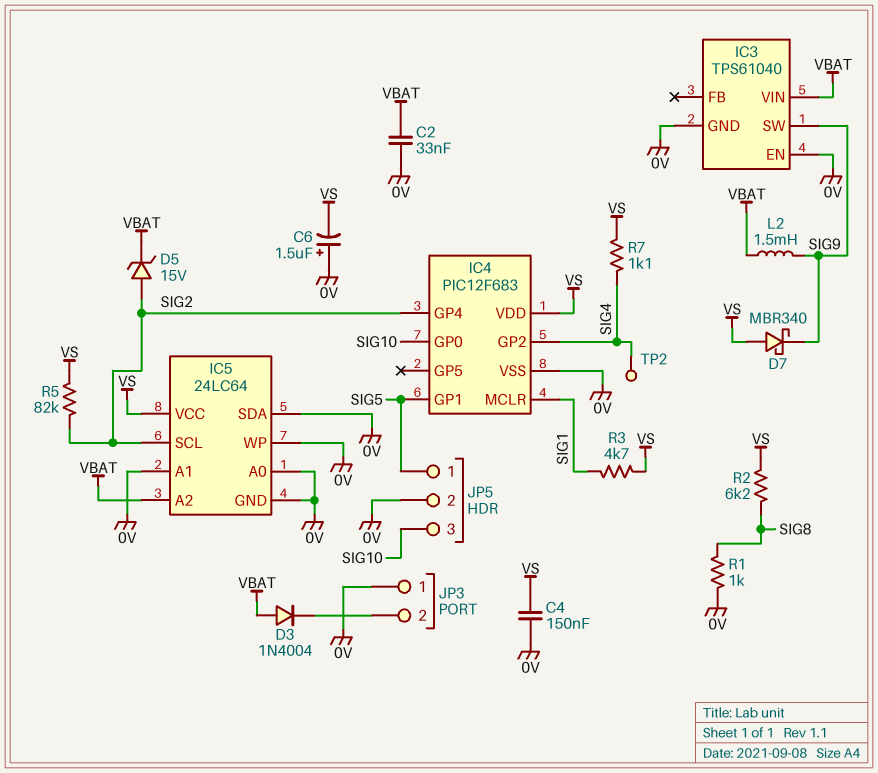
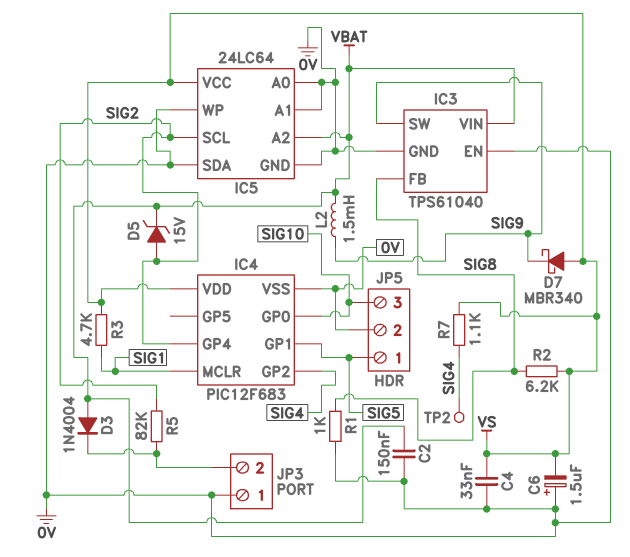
C2: 33nF (0V, VBAT) -> 150nF (0V, VBAT)
C4: 150nF (0V, VS) -> 33nF (0V, VS)
IC3 pin FB: none -> SIG8
R5: 82k (SIG2, VS) -> 82k (JP3/2, SIG2)

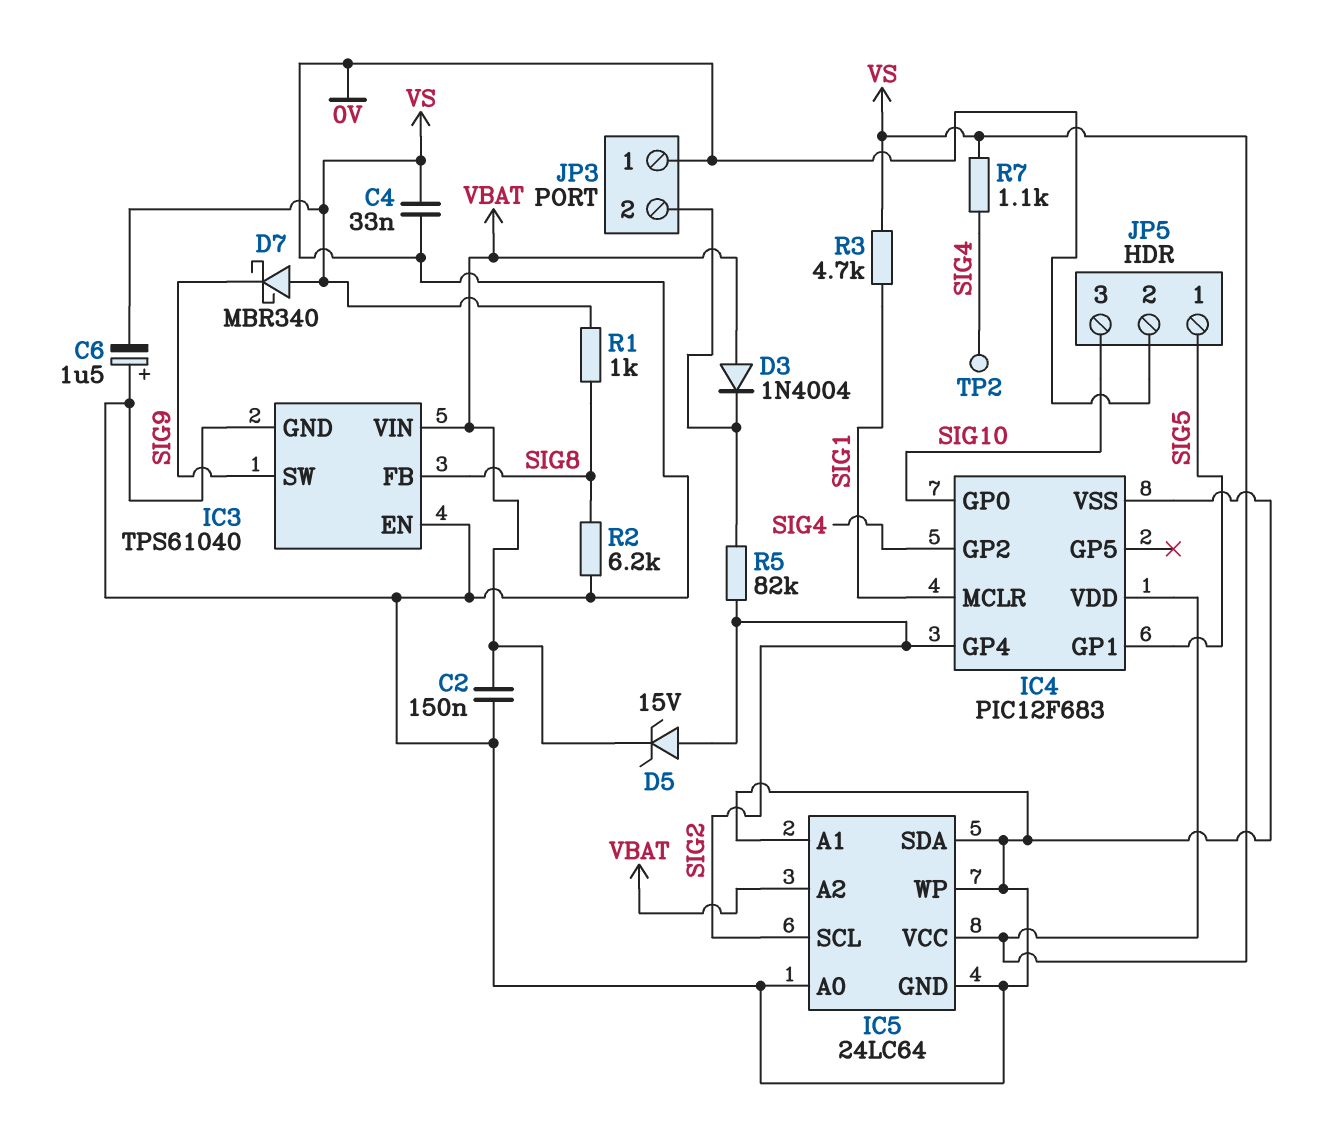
L2: 1.5mH (SIG9, VBAT) -> none
R1: 1k (0V, SIG8) -> 1k (SIG8, VS)
R2: 6.2k (SIG8, VS) -> 6.2k (0V, SIG8)

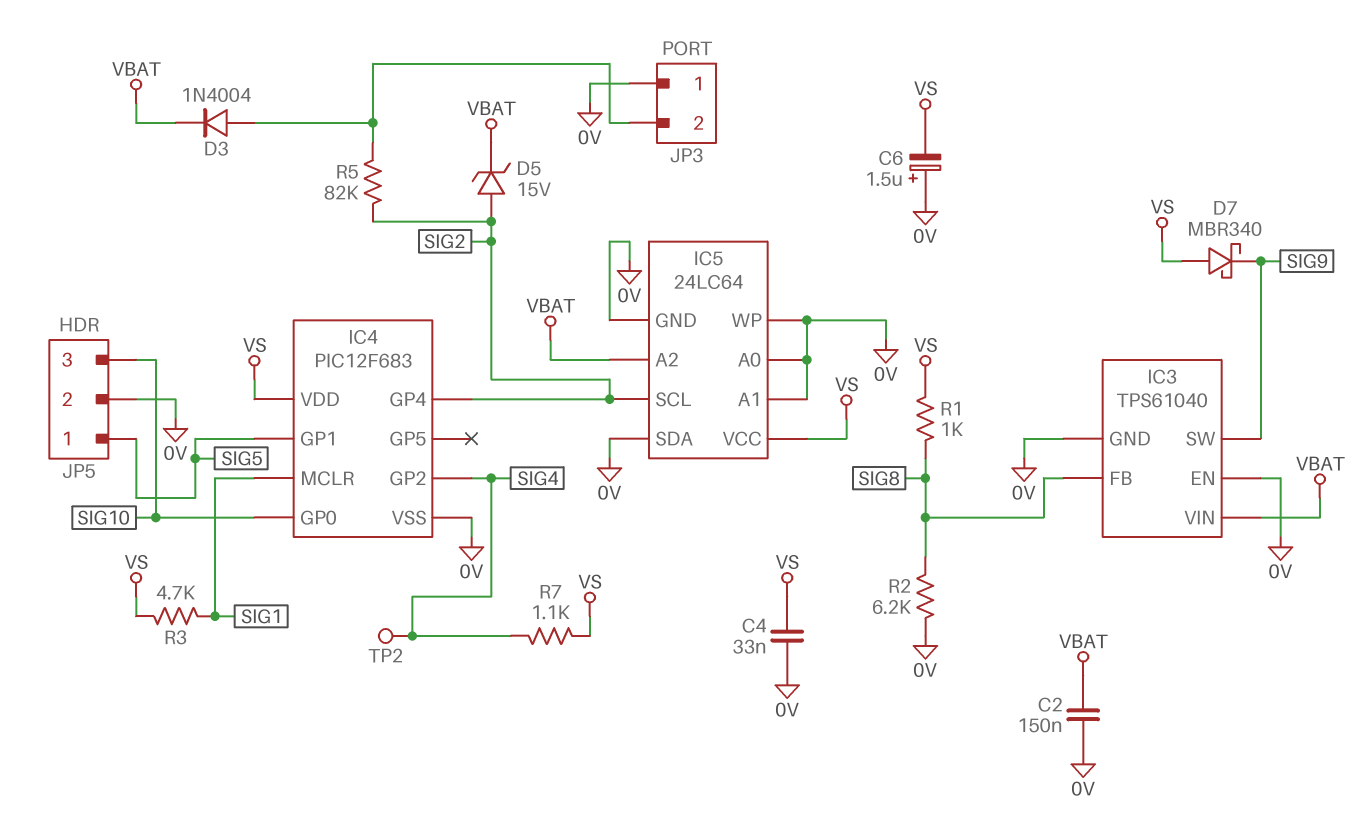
D3: diode 1N4004 (A VBAT, K JP3/2) -> diode 1N4004 (A JP3/2, K VBAT)

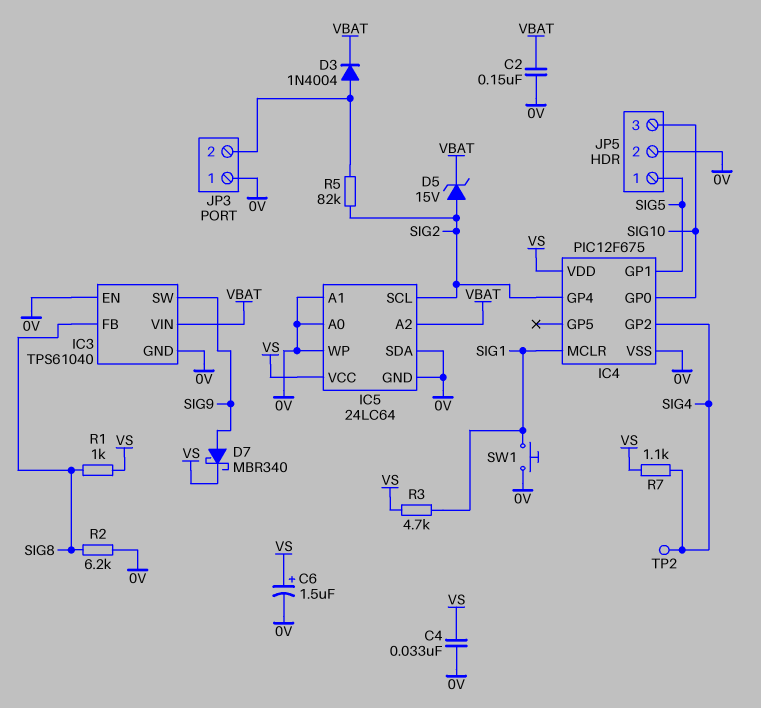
C6: 1.5uF (plus 0V, minus VS) -> 1.5uF (plus VS, minus 0V)
D7: schottky MBR340 (A VS, K SIG9) -> schottky MBR340 (A SIG9, K VS)
IC4: PIC12F683 -> PIC12F675
SW1: none -> button (0V, SIG1)

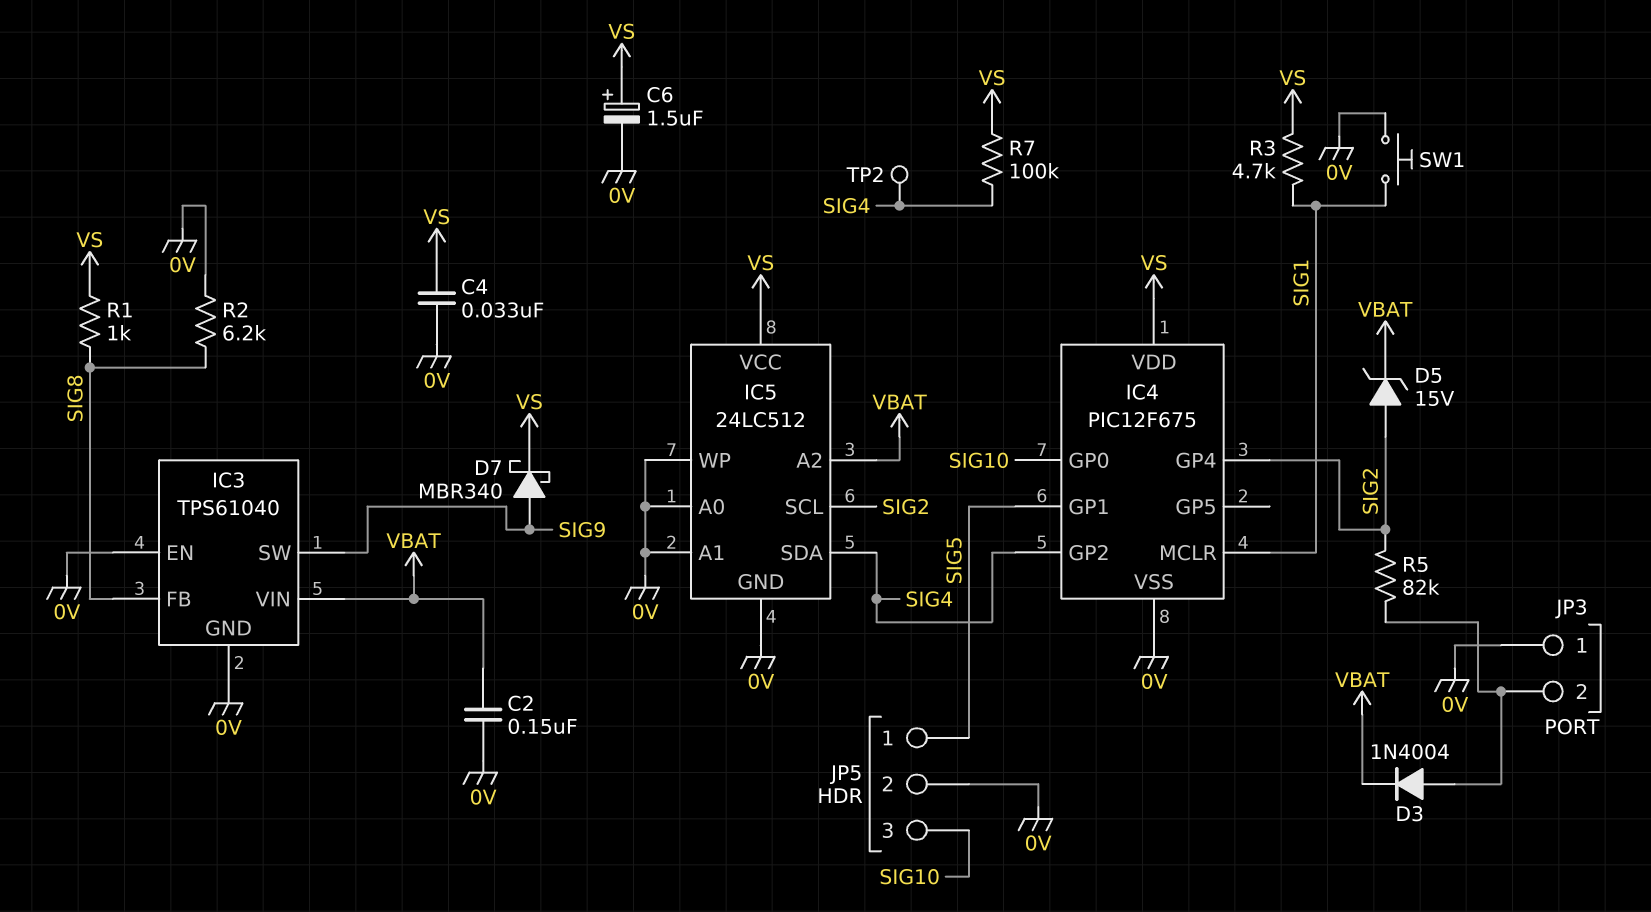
IC5: 24LC64 -> 24LC512
IC5 pin SDA: 0V -> SIG4
R7: 1.1k (SIG4, VS) -> 100k (SIG4, VS)

